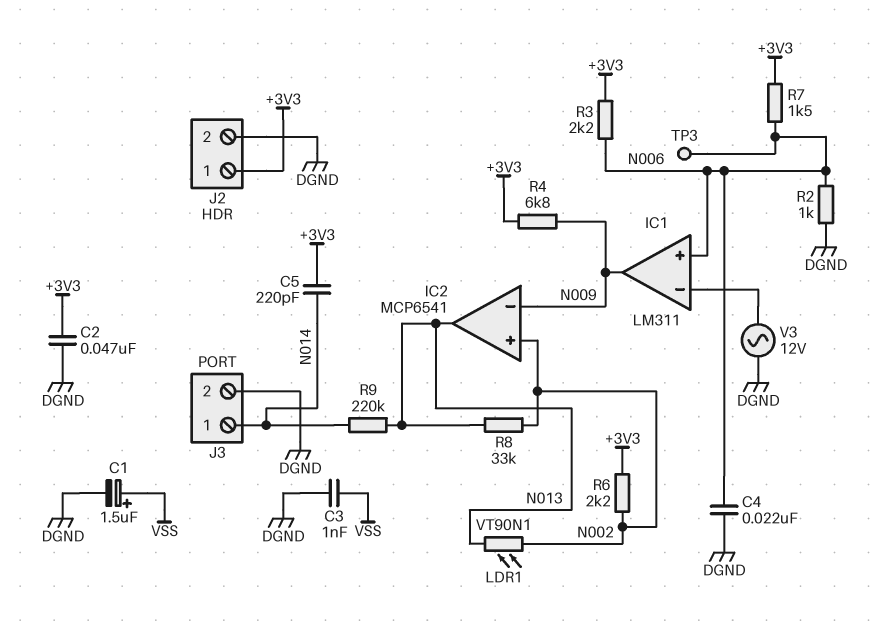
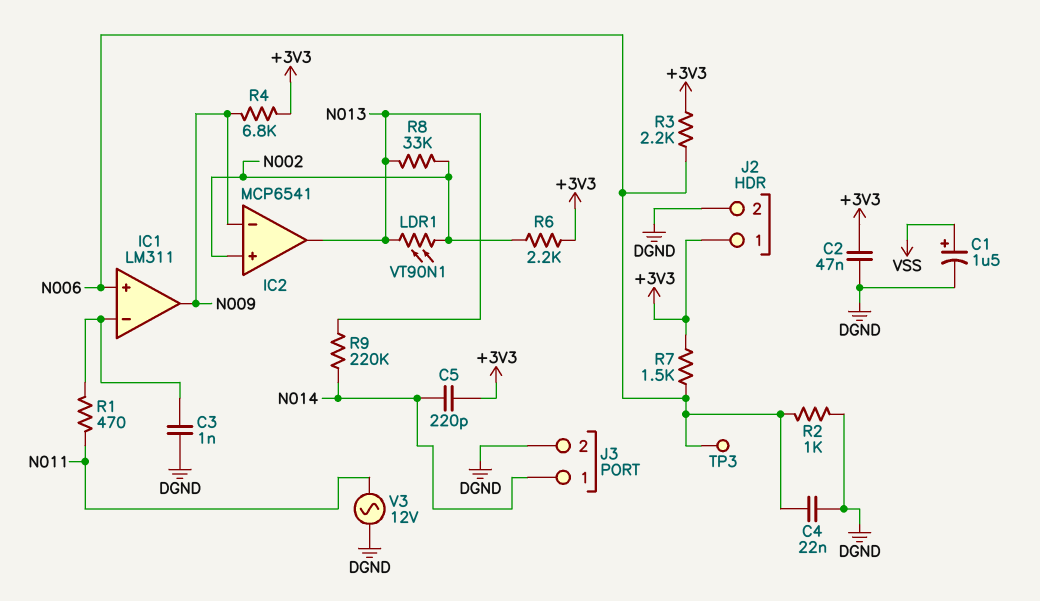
C3: 1nF (DGND, VSS) -> 1nF (DGND, IC1/in-)
R1: none -> 470 (IC1/in-, N011)
V3: AC 12V (DGND, IC1/in-) -> AC 12V (DGND, N011)

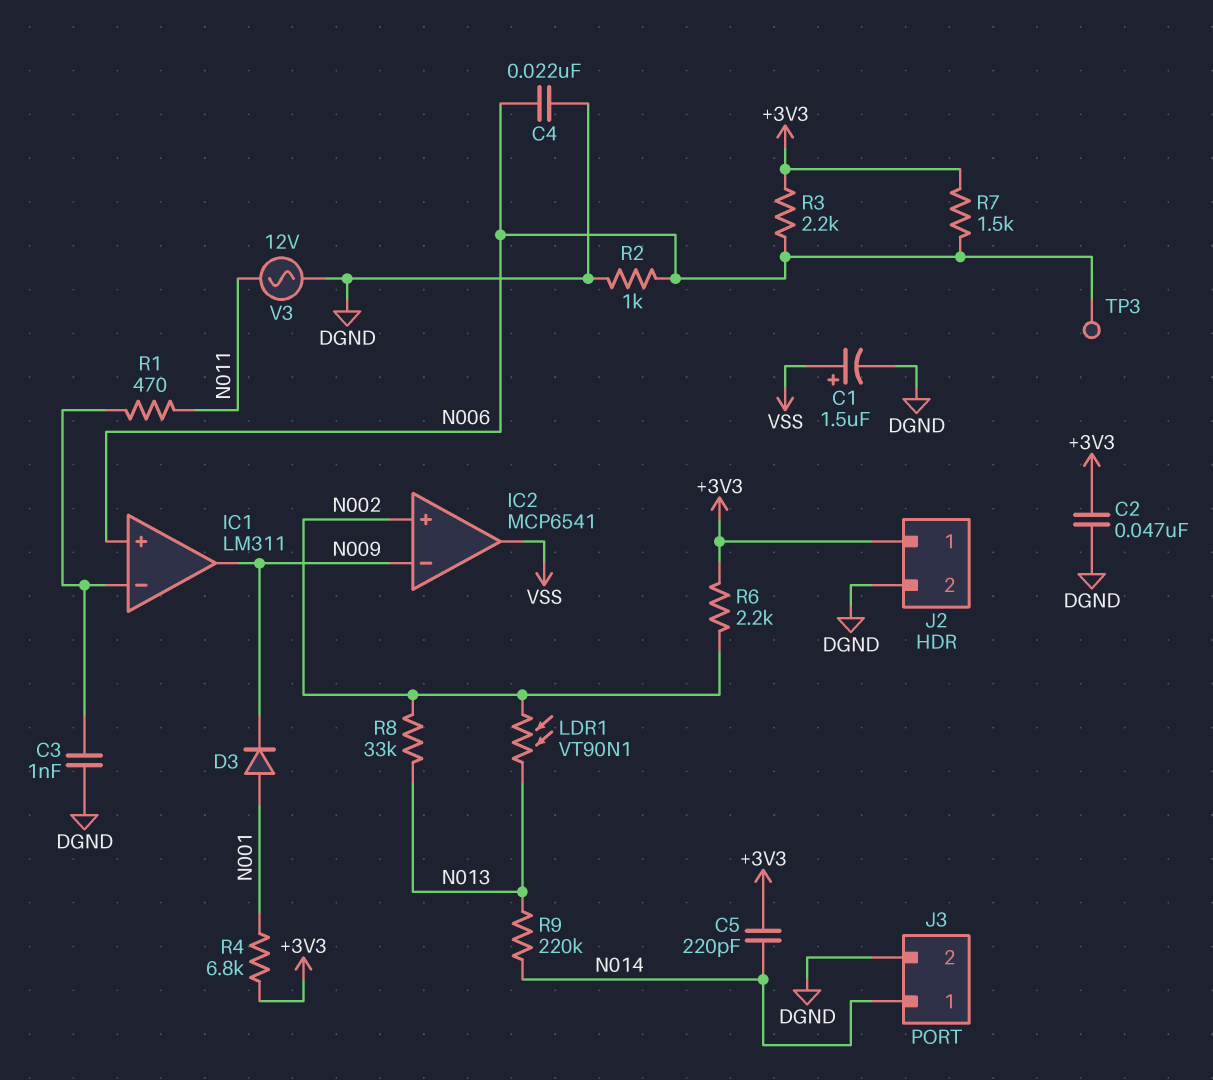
D3: none -> diode (A N001, K N009)
IC2 pin out: N013 -> VSS
R4: 6.8k (+3V3, N009) -> 6.8k (+3V3, N001)

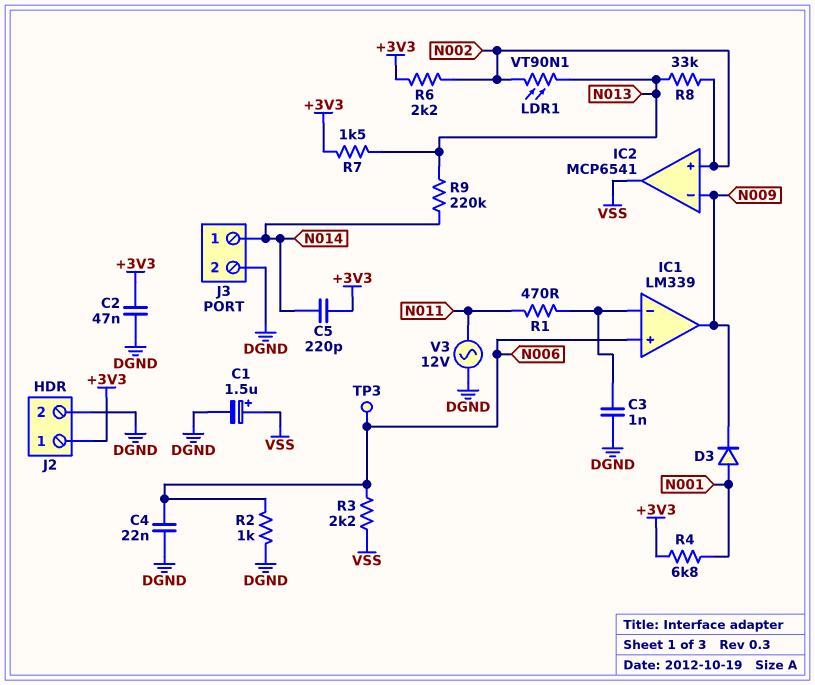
IC1: LM311 -> LM339
R3: 2.2k (+3V3, N006) -> 2.2k (N006, VSS)
R7: 1.5k (+3V3, N006) -> 1.5k (+3V3, N013)

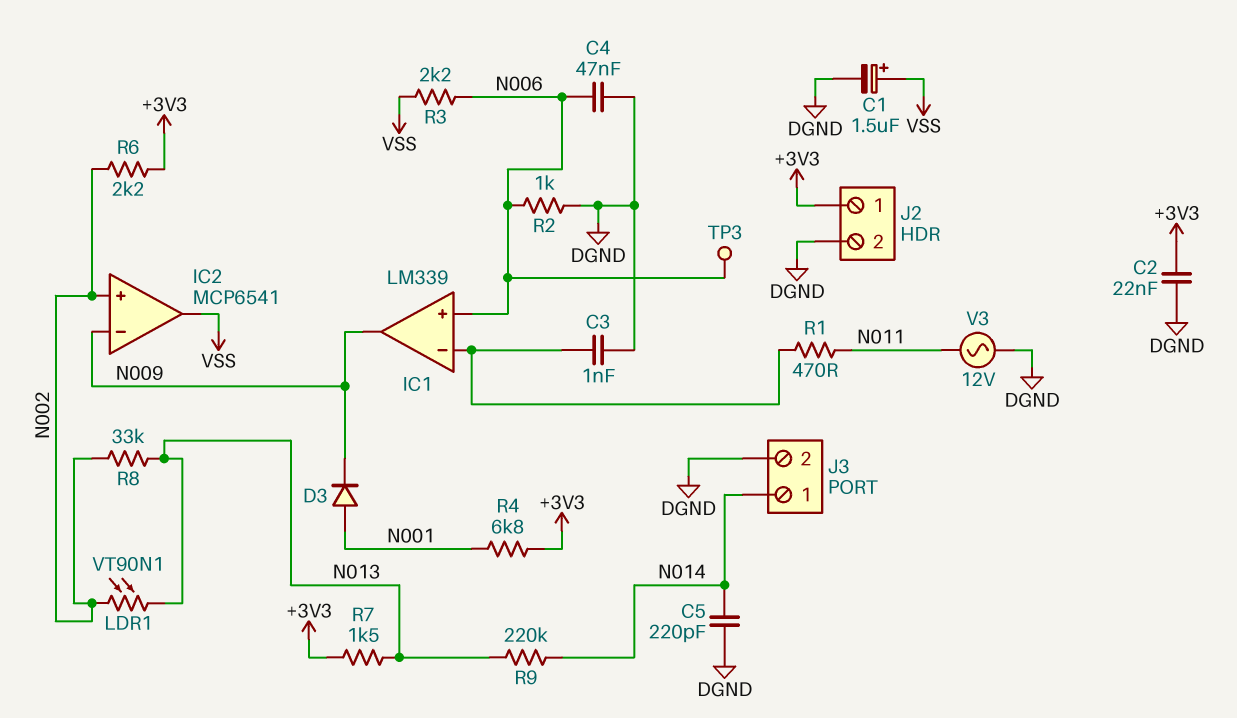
C2: 47nF (+3V3, DGND) -> 22nF (+3V3, DGND)
C4: 22nF (DGND, N006) -> 47nF (DGND, N006)
C5: 220pF (+3V3, N014) -> 220pF (DGND, N014)

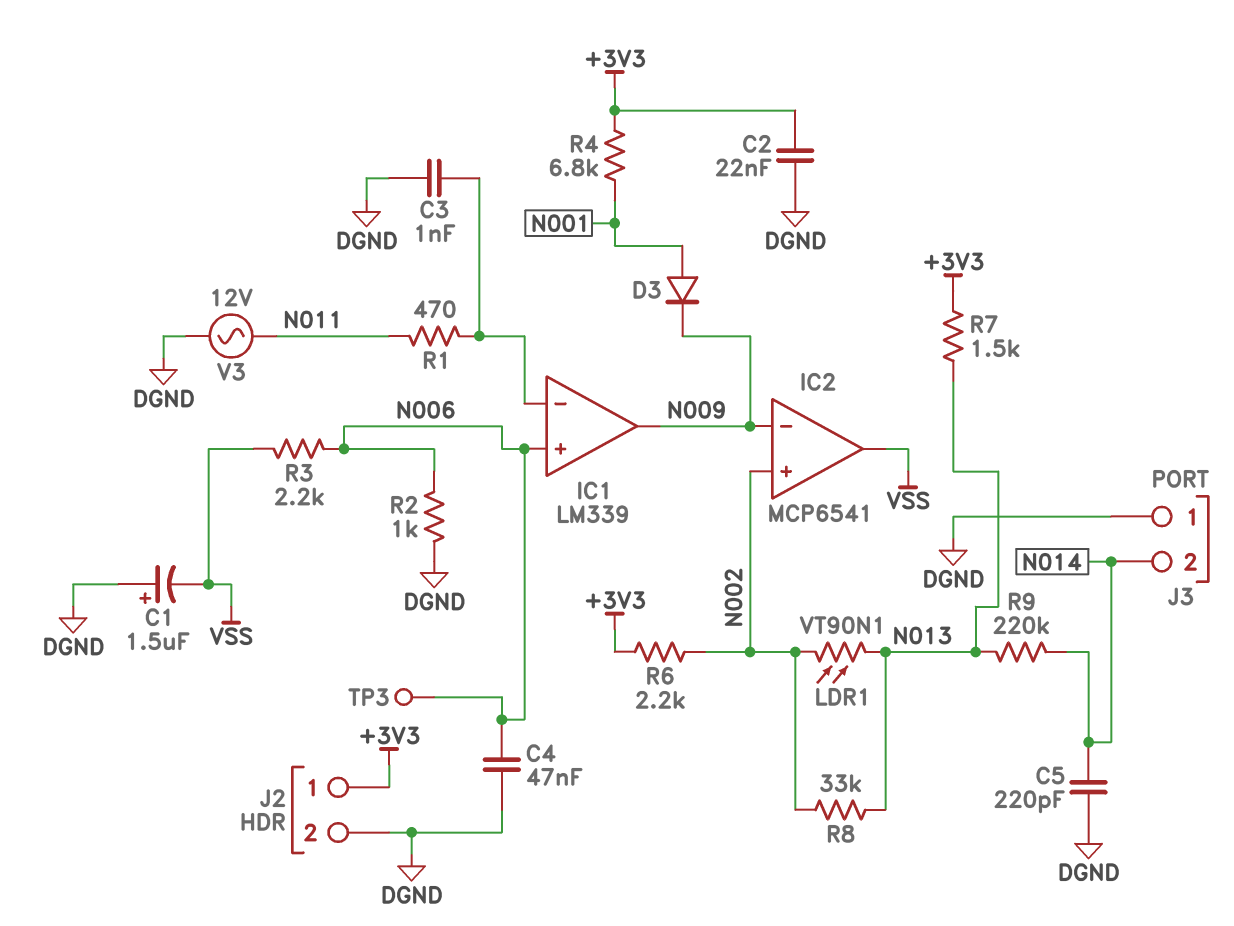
C1: 1.5uF (plus VSS, minus DGND) -> 1.5uF (plus DGND, minus VSS)
J3 pin 1: N014 -> DGND
J3 pin 2: DGND -> N014

